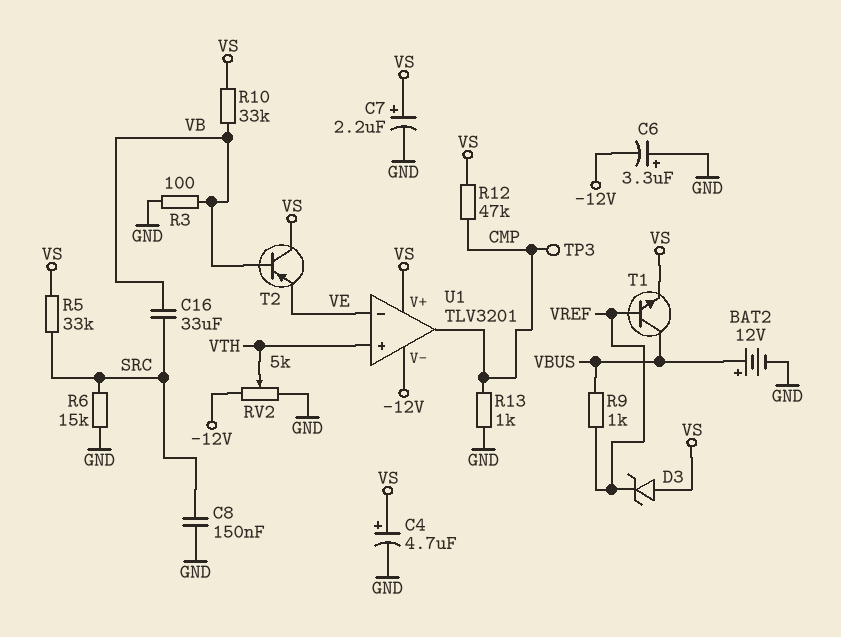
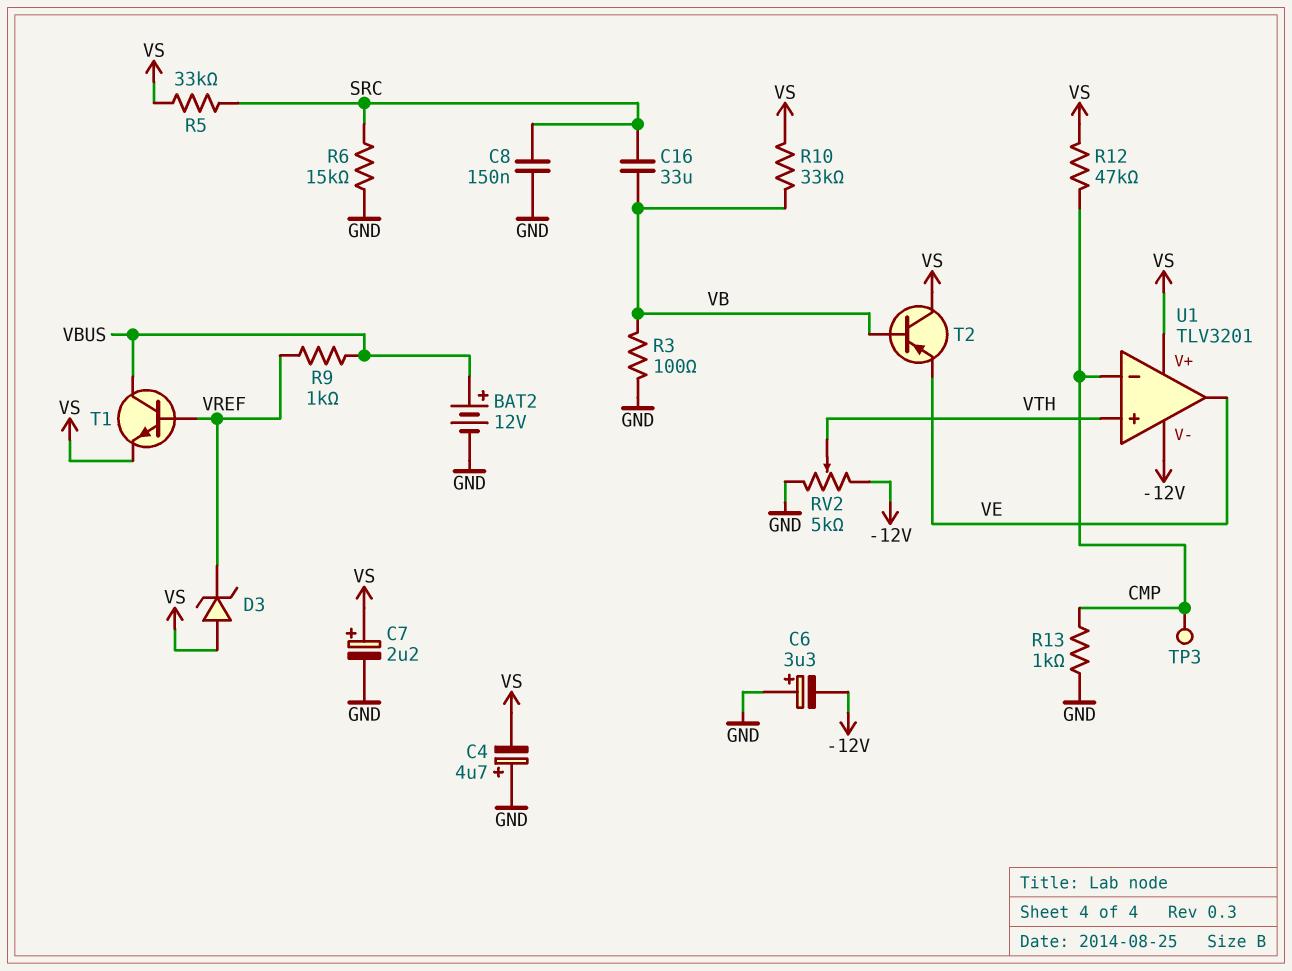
C4: 4.7uF (plus VS, minus GND) -> 4.7uF (plus GND, minus VS)
U1 pin in-: VE -> CMP
U1 pin out: CMP -> VE

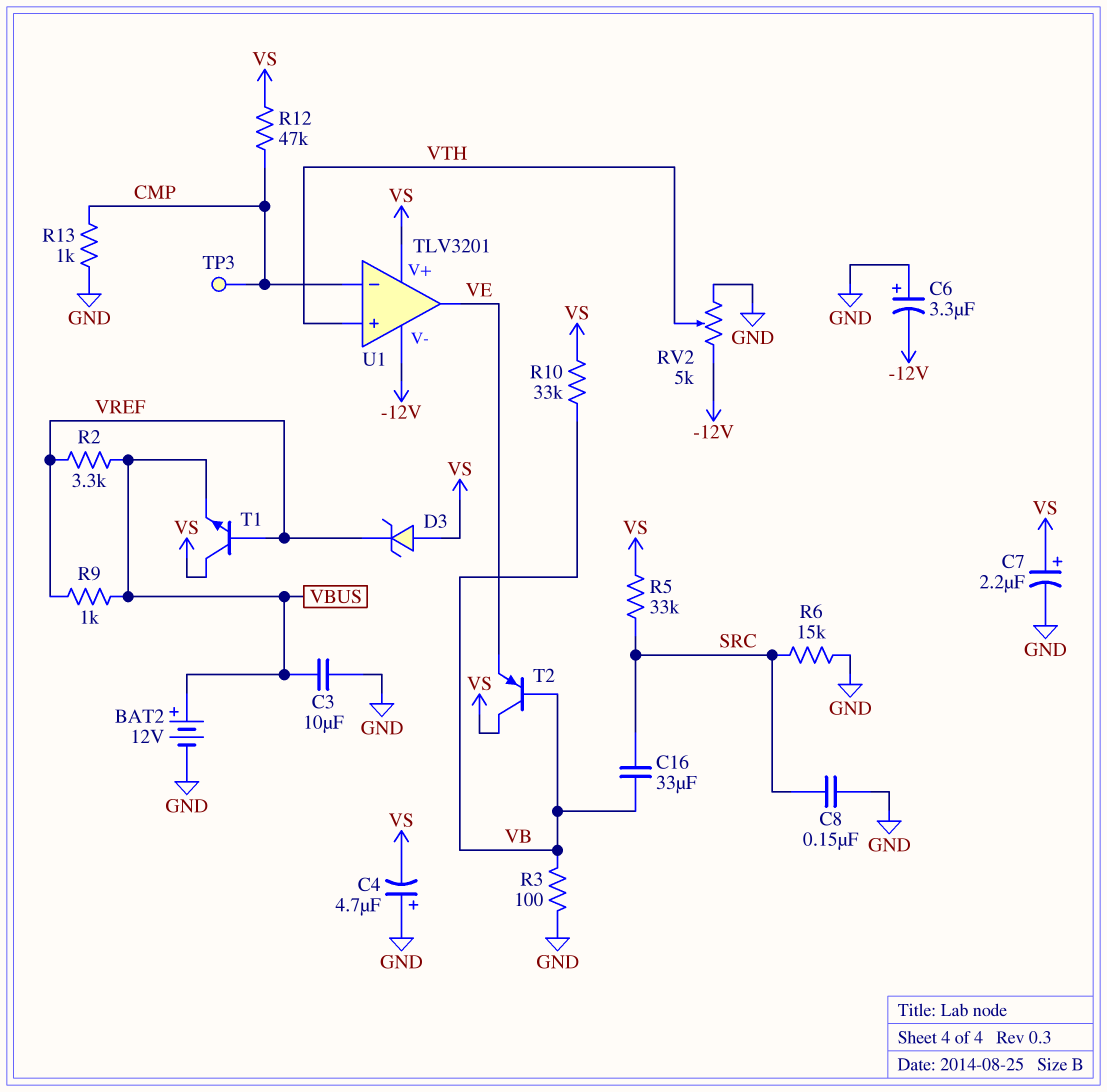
C3: none -> 10uF (GND, VBUS)
R2: none -> 3.3k (VBUS, VREF)
T1: NPN (B VREF, C VBUS, E VS) -> NPN (B VREF, C VS, E VBUS)

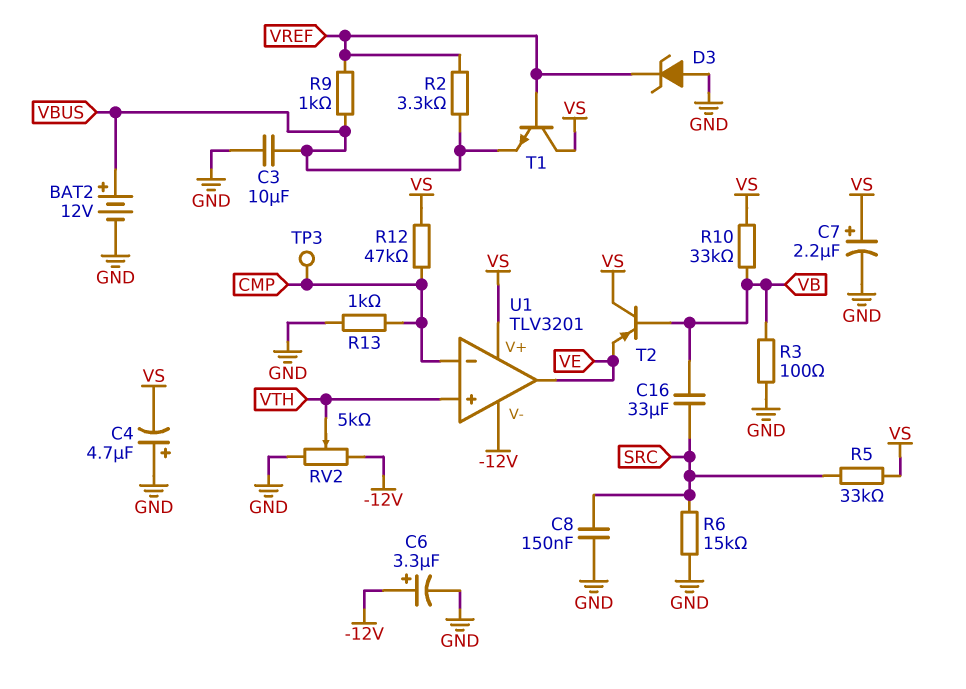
C6: 3.3uF (plus GND, minus -12V) -> 3.3uF (plus -12V, minus GND)
D3: zener (A VS, K VREF) -> zener (A GND, K VREF)

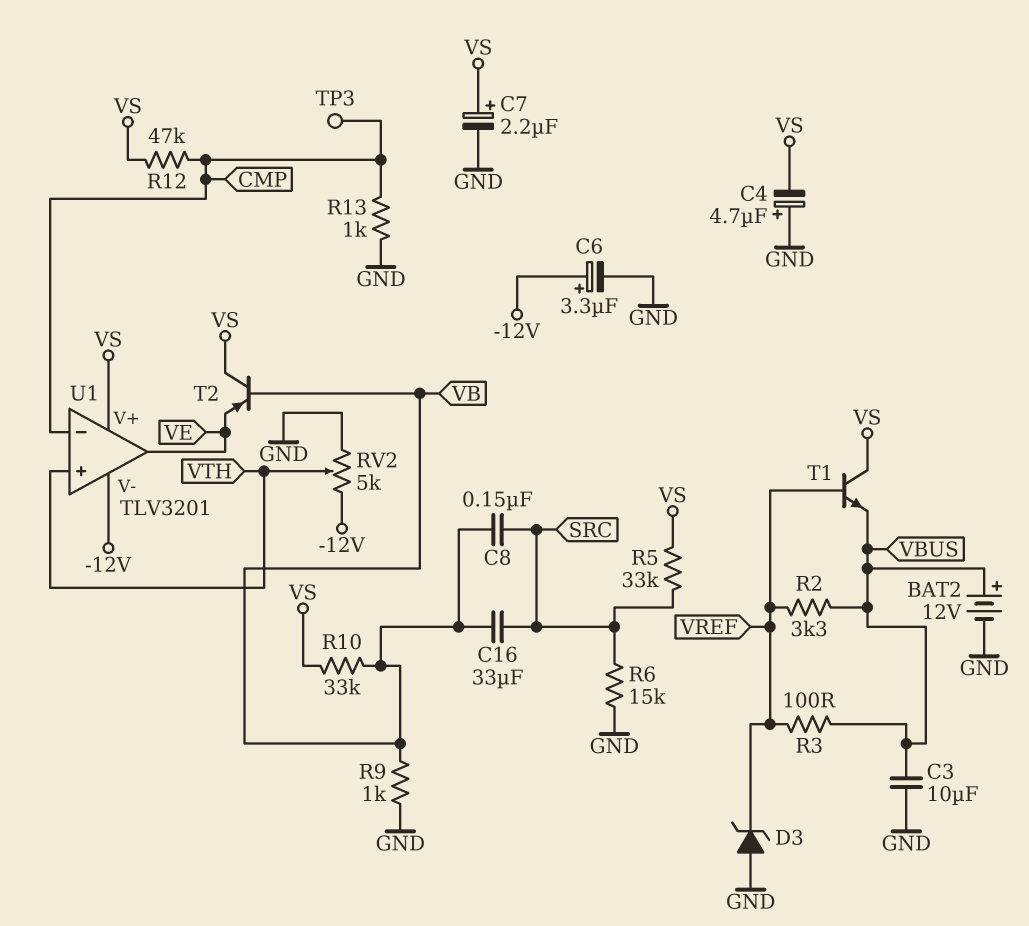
C8: 150nF (GND, SRC) -> 150nF (SRC, VB)
R3: 100 (GND, VB) -> 100 (VBUS, VREF)
R9: 1k (VBUS, VREF) -> 1k (GND, VB)

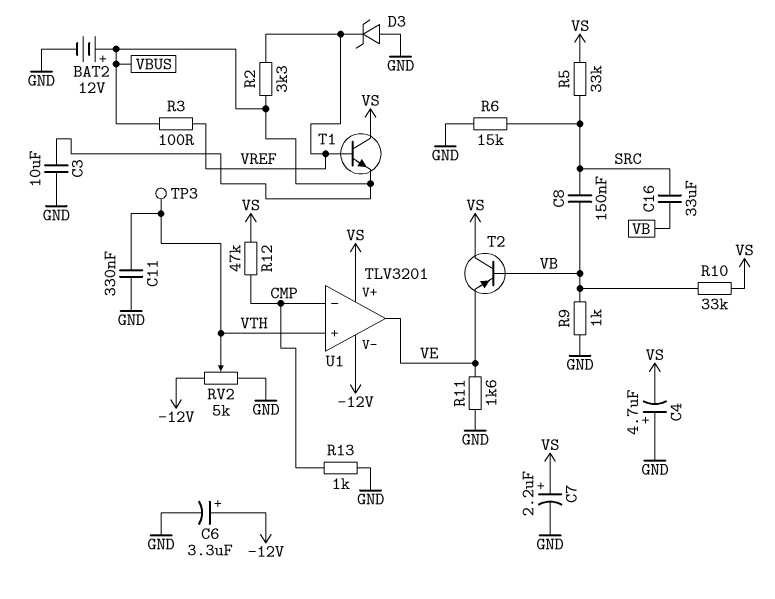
C11: none -> 330nF (GND, VTH)
R11: none -> 1.6k (GND, VE)
TP3: test point (CMP) -> test point (VTH)

